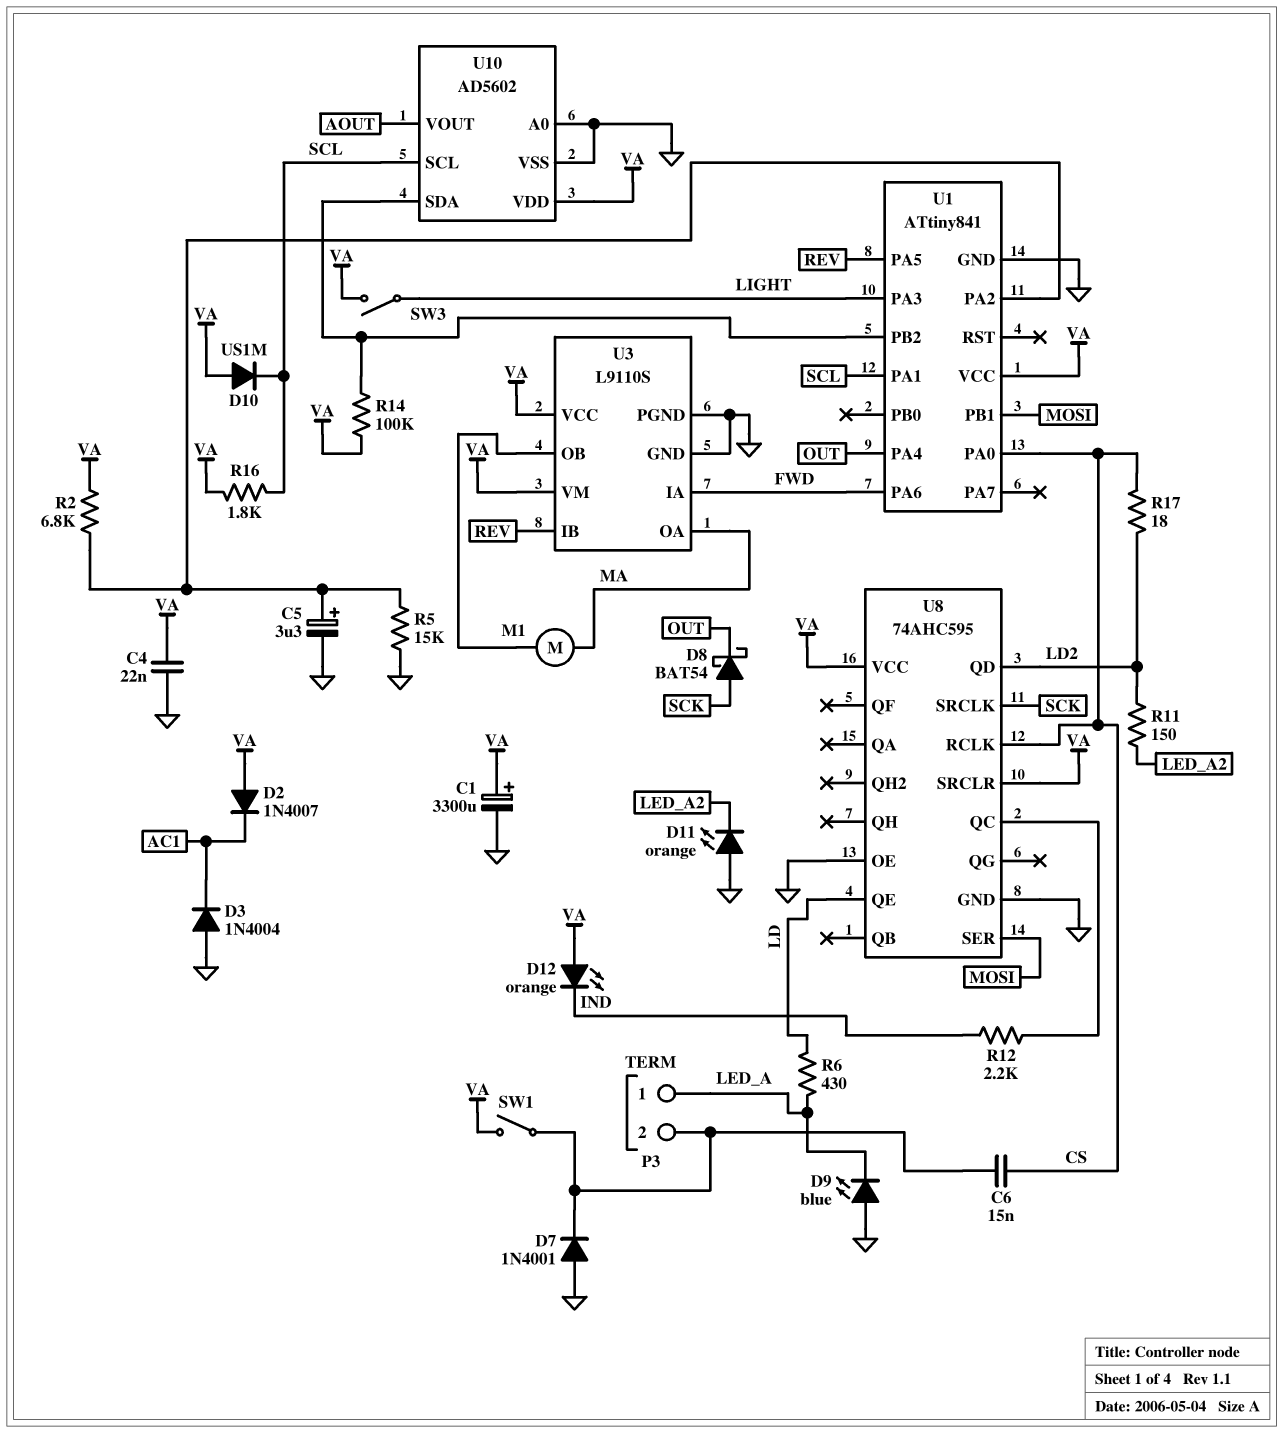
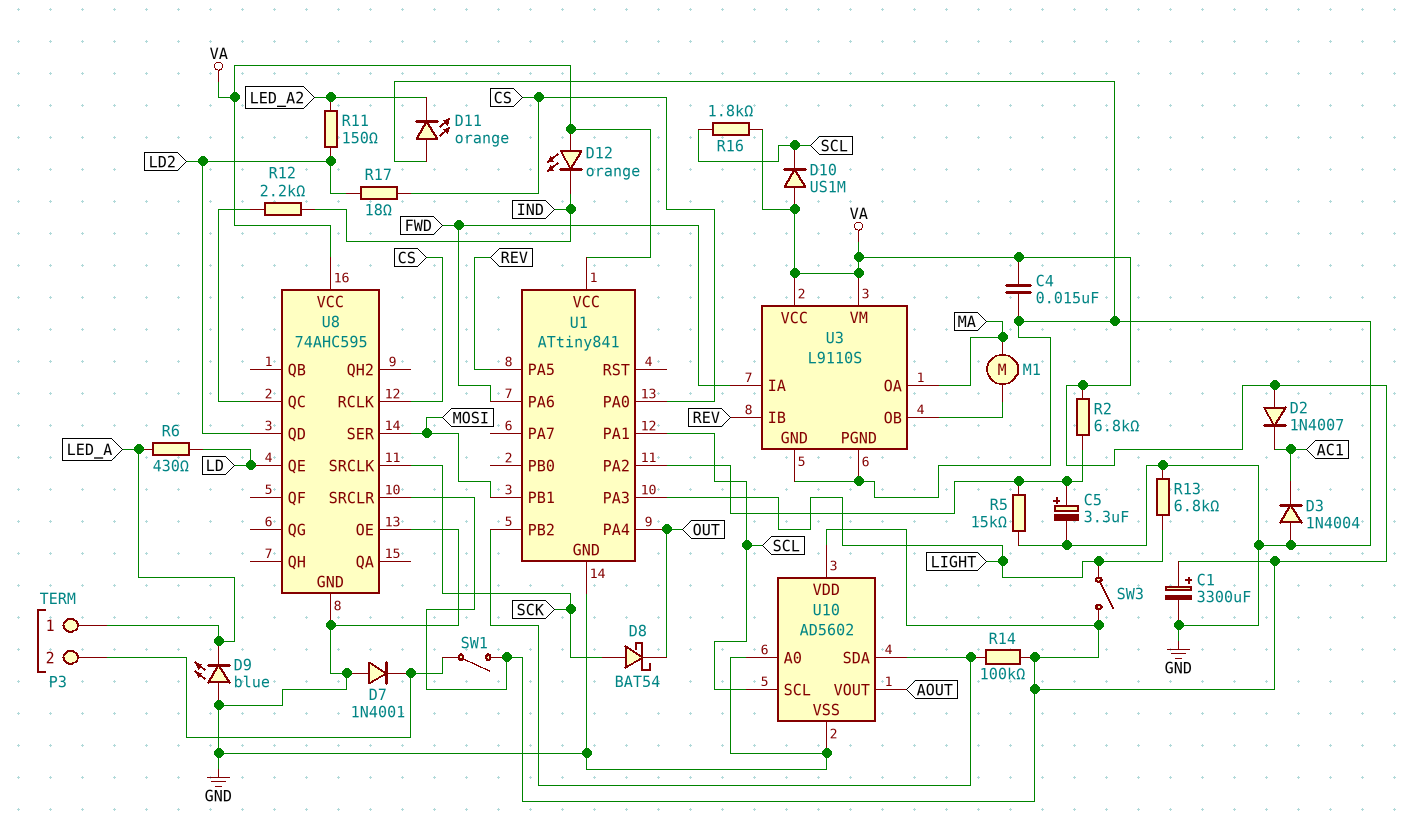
C4: 22nF (GND, VA) -> 15nF (GND, VA)
C6: 15nF (CS, P3/2) -> none
R13: none -> 6.8k (GND, LIGHT)

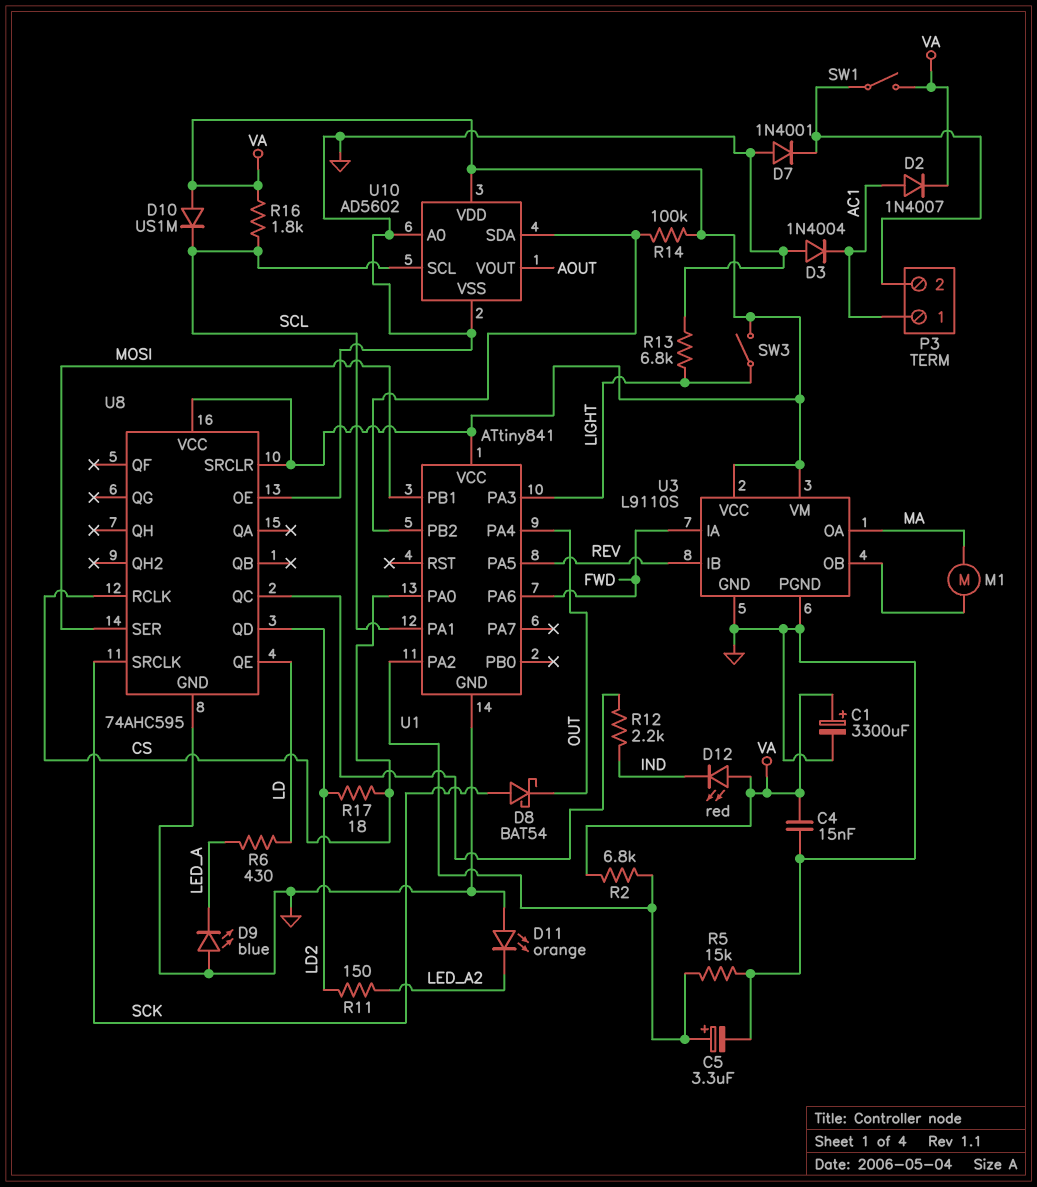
D2: diode 1N4007 (A VA, K AC1) -> diode 1N4007 (A AC1, K VA)
D12: LED orange (A VA, K IND) -> LED red (A VA, K IND)
P3 pin 1: LED_A -> AC1

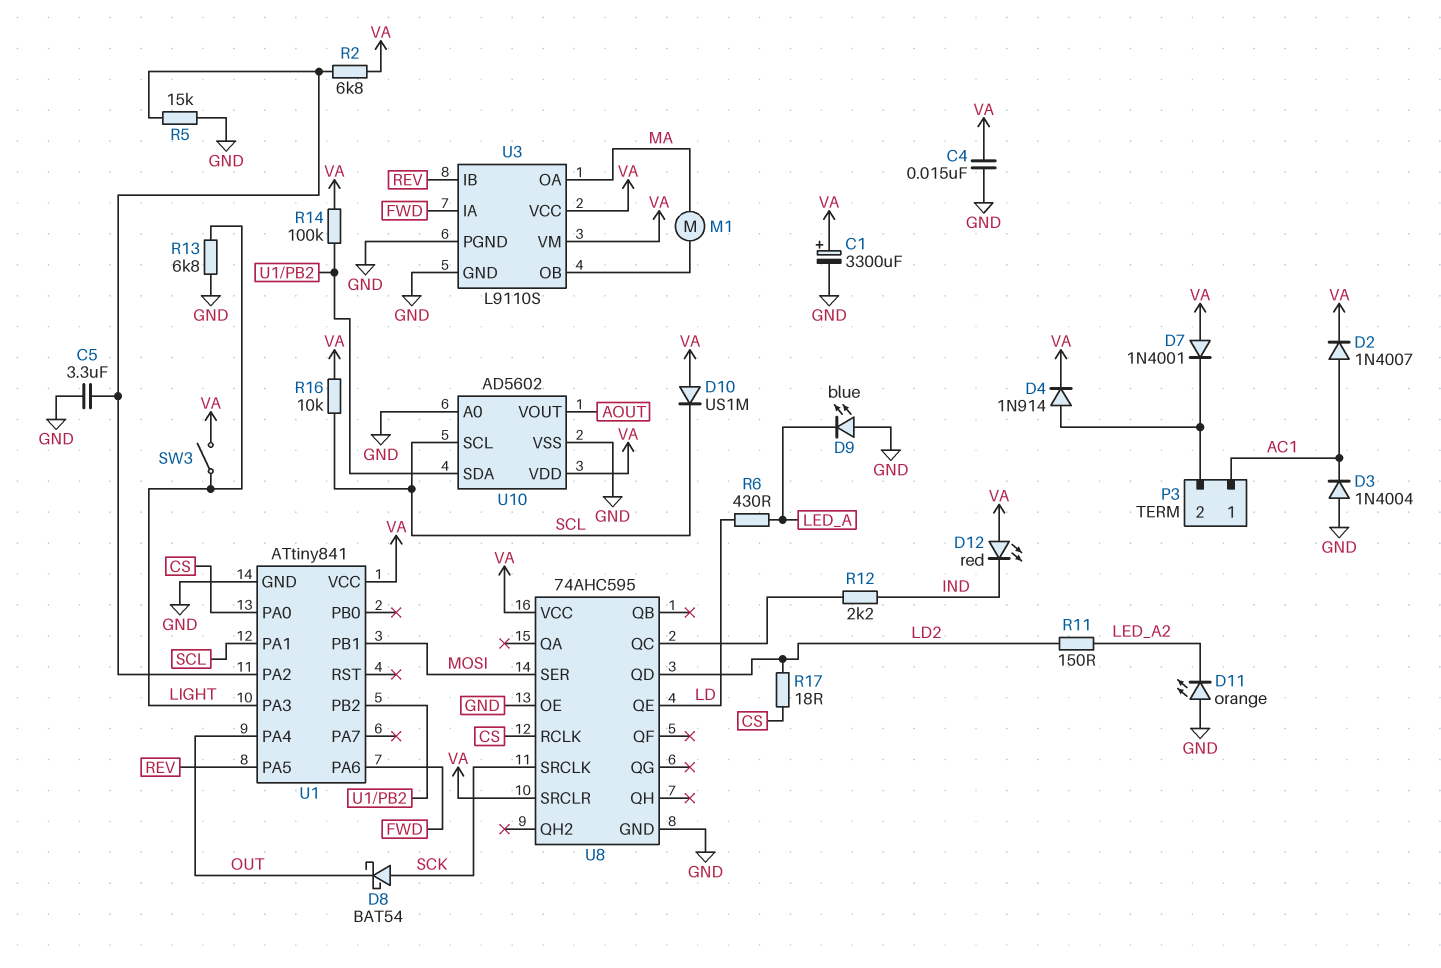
C5: 3.3uF (plus U1/PA2, minus GND) -> 3.3uF (GND, U1/PA2)
D4: none -> diode 1N914 (A P3/2, K VA)
D7: diode 1N4001 (A GND, K P3/2) -> diode 1N4001 (A VA, K P3/2)
R16: 1.8k (SCL, VA) -> 10k (SCL, VA)
SW1: switch (P3/2, VA) -> none

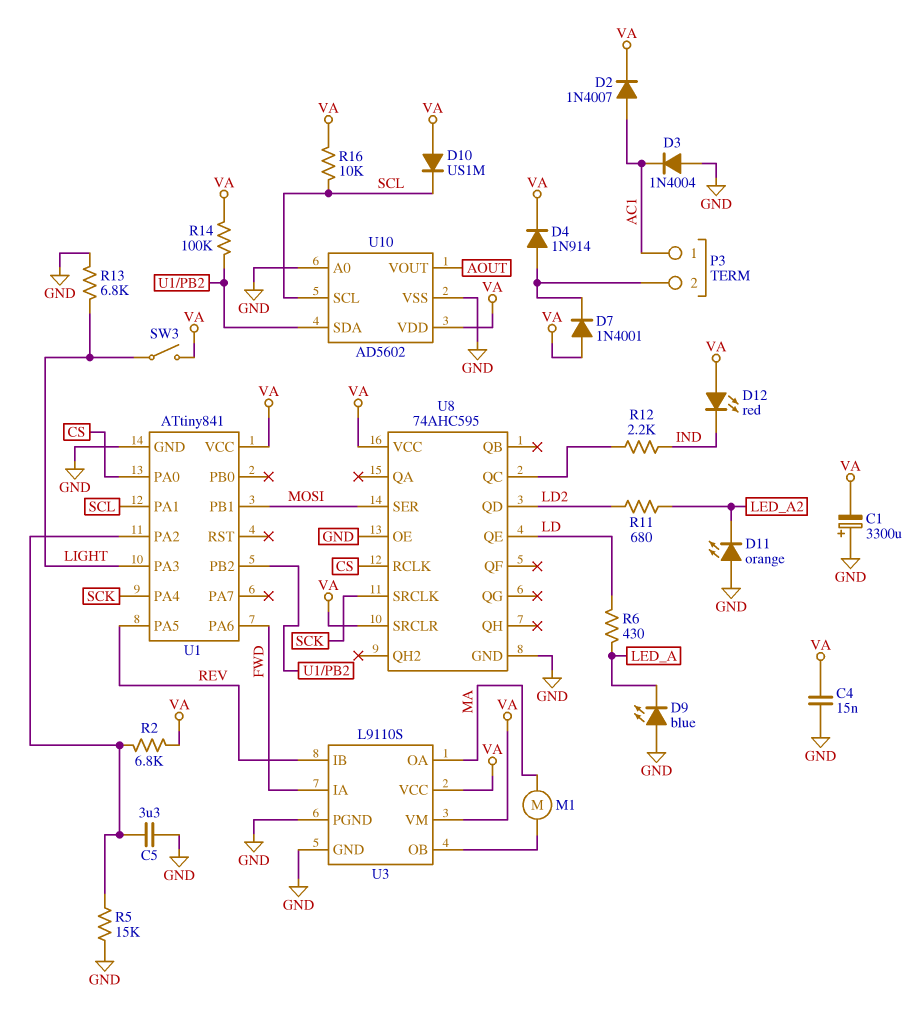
C1: 3300uF (plus VA, minus GND) -> 3300uF (plus GND, minus VA)
D8: schottky BAT54 (A SCK, K OUT) -> none
R11: 150 (LD2, LED_A2) -> 680 (LD2, LED_A2)
R17: 18 (CS, LD2) -> none
U1 pin PA4: OUT -> SCK

